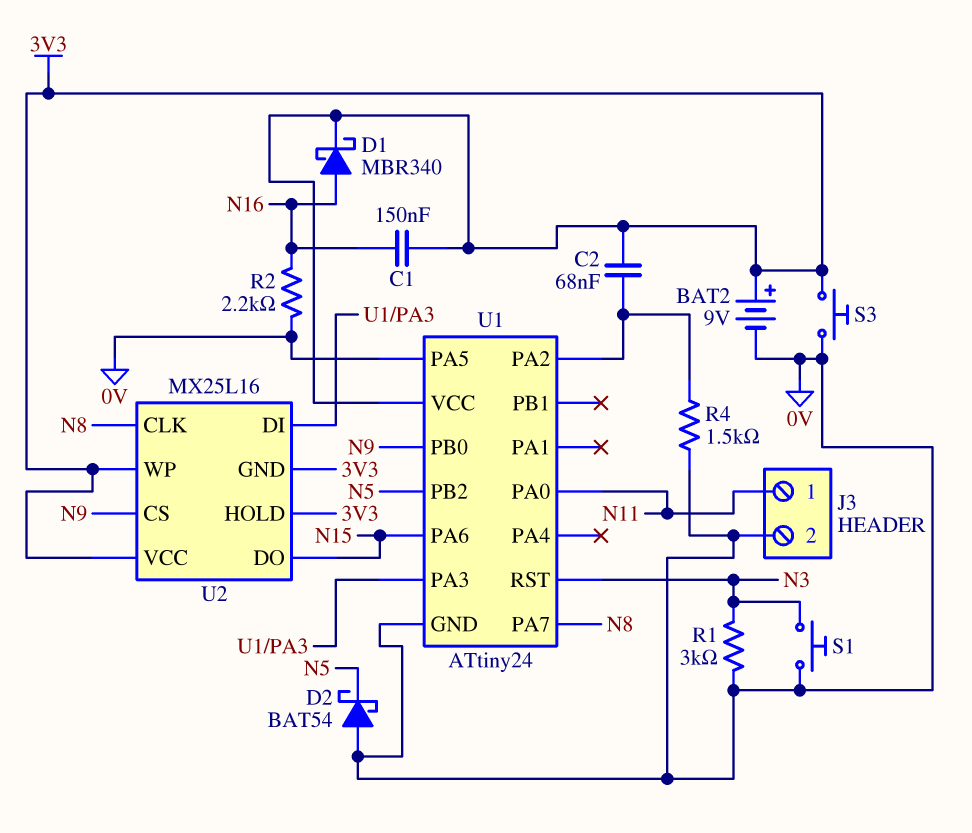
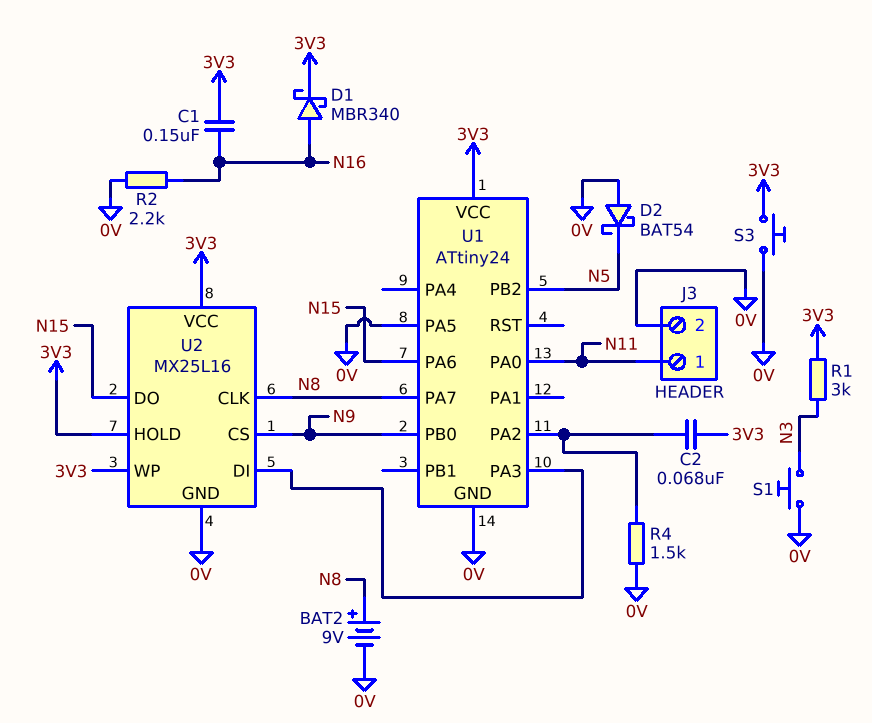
BAT2: 9V (plus 3V3, minus 0V) -> 9V (plus N8, minus 0V)
R1: 3k (0V, N3) -> 3k (3V3, N3)
U1 pin RST: N3 -> none
U2 pin GND: 3V3 -> 0V

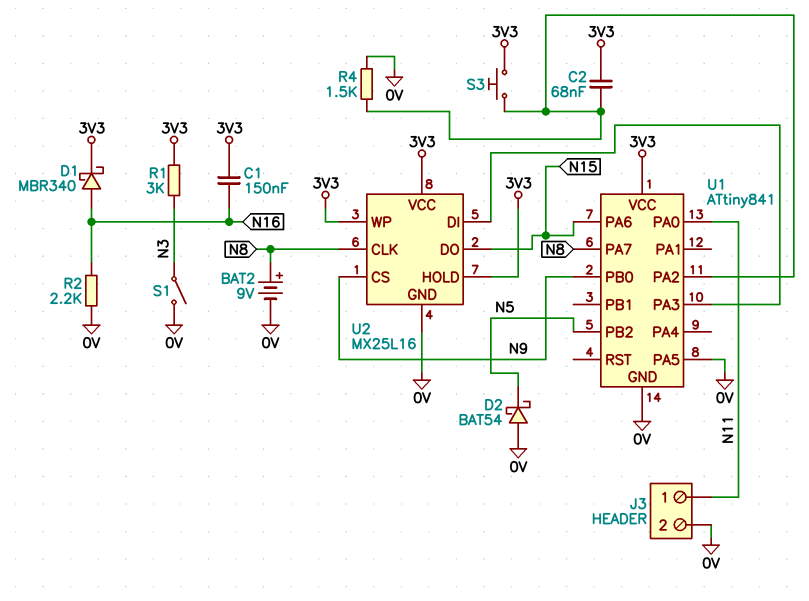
S1: button (0V, N3) -> switch (0V, N3)
S3: button (0V, 3V3) -> button (3V3, U1/PA2)
U1: ATtiny24 -> ATtiny841

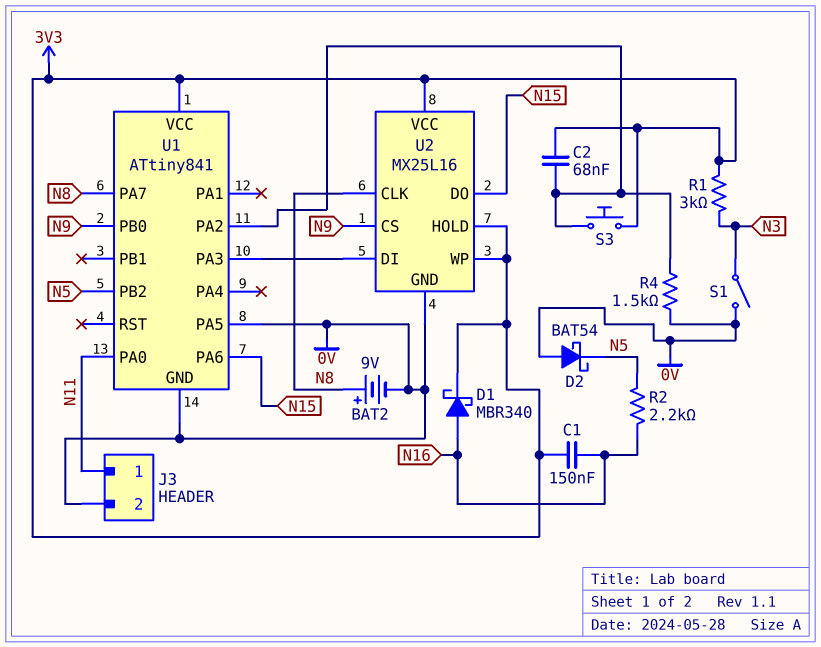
R2: 2.2k (0V, N16) -> 2.2k (N5, N16)

